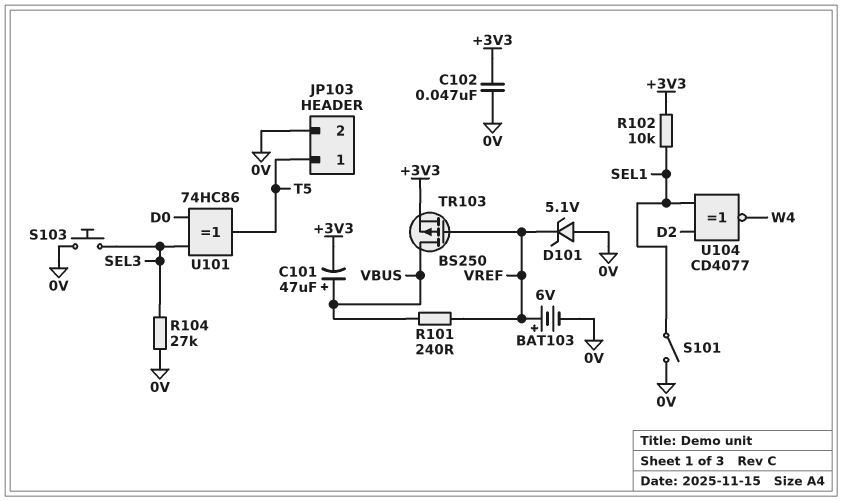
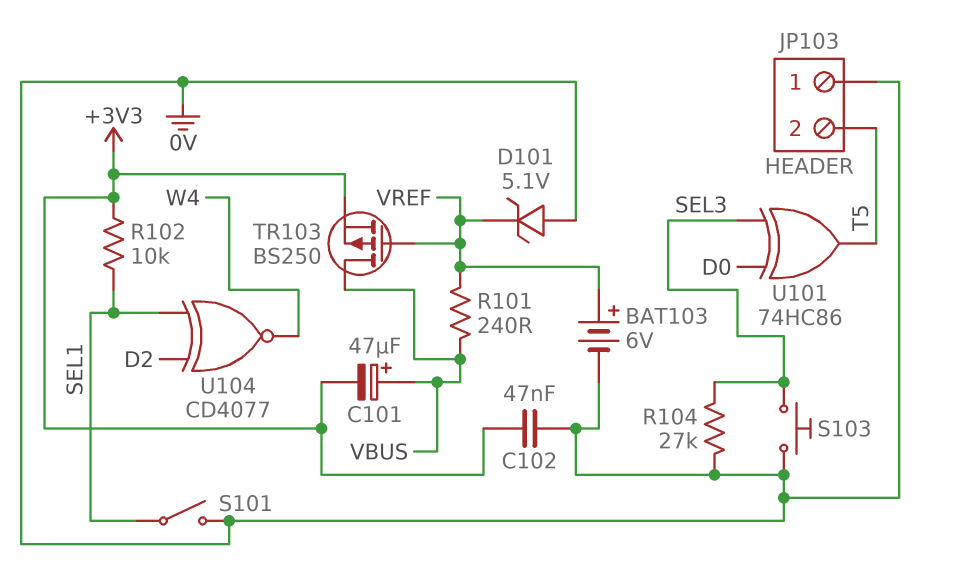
JP103 pin 1: T5 -> 0V
JP103 pin 2: 0V -> T5

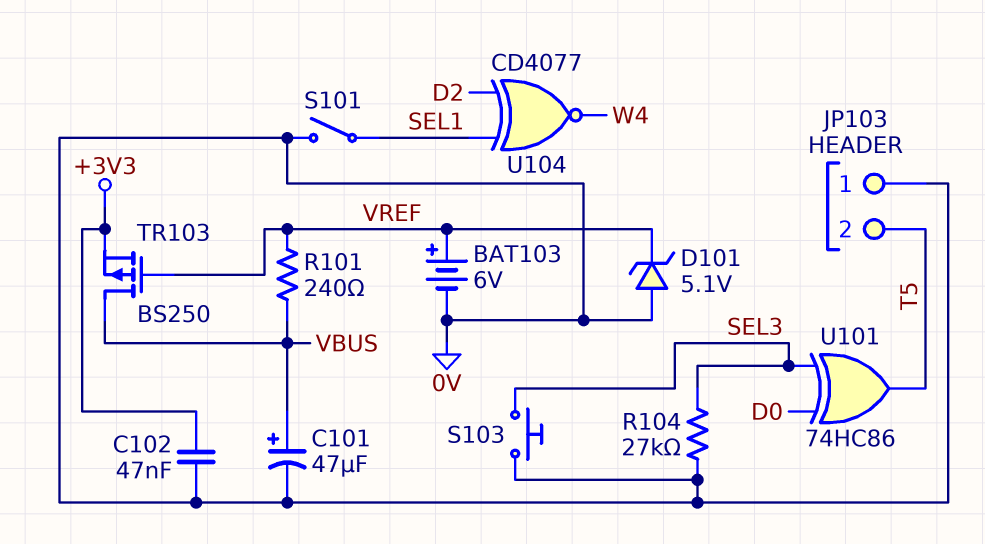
C101: 47uF (plus VBUS, minus +3V3) -> 47uF (plus VBUS, minus 0V)
R102: 10k (+3V3, SEL1) -> none

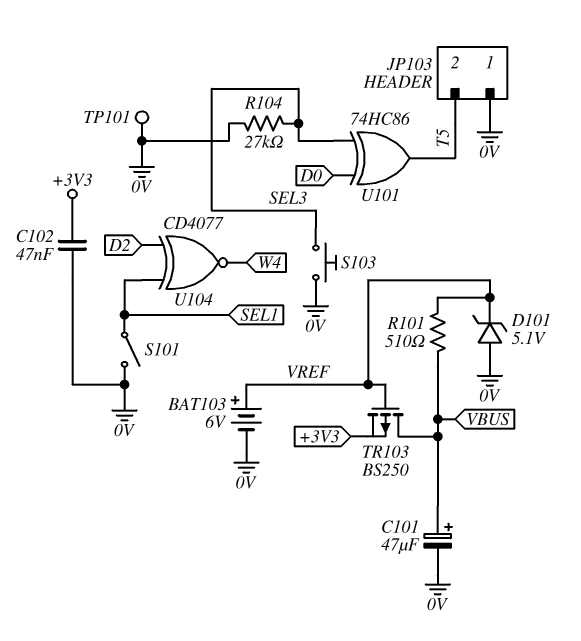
R101: 240 (VBUS, VREF) -> 510 (VBUS, VREF)
TP101: none -> test point (0V)

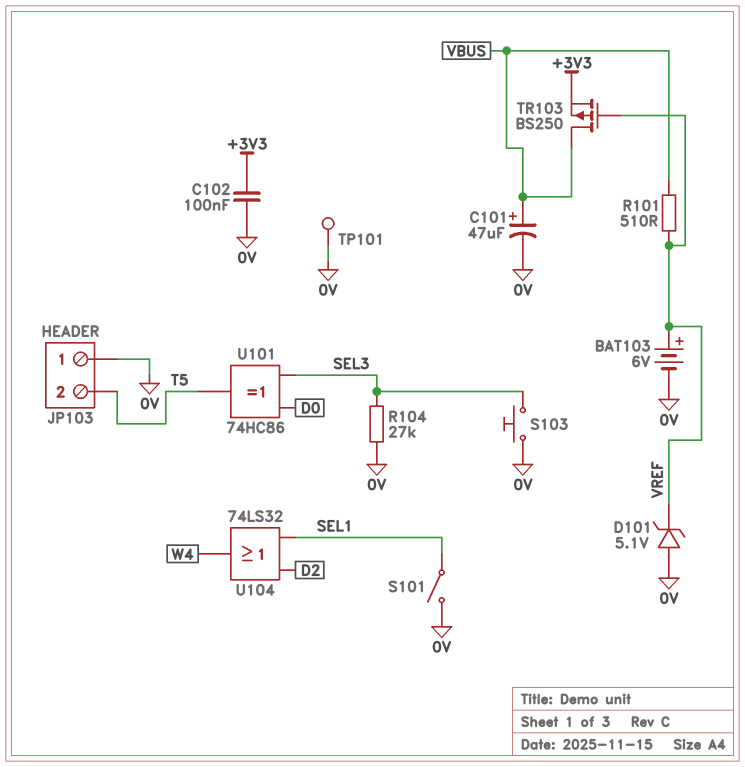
C102: 47nF (+3V3, 0V) -> 100nF (+3V3, 0V)
U104: XNOR CD4077 (in D2, in SEL1, out W4) -> OR 74LS32 (in D2, in SEL1, out W4)

